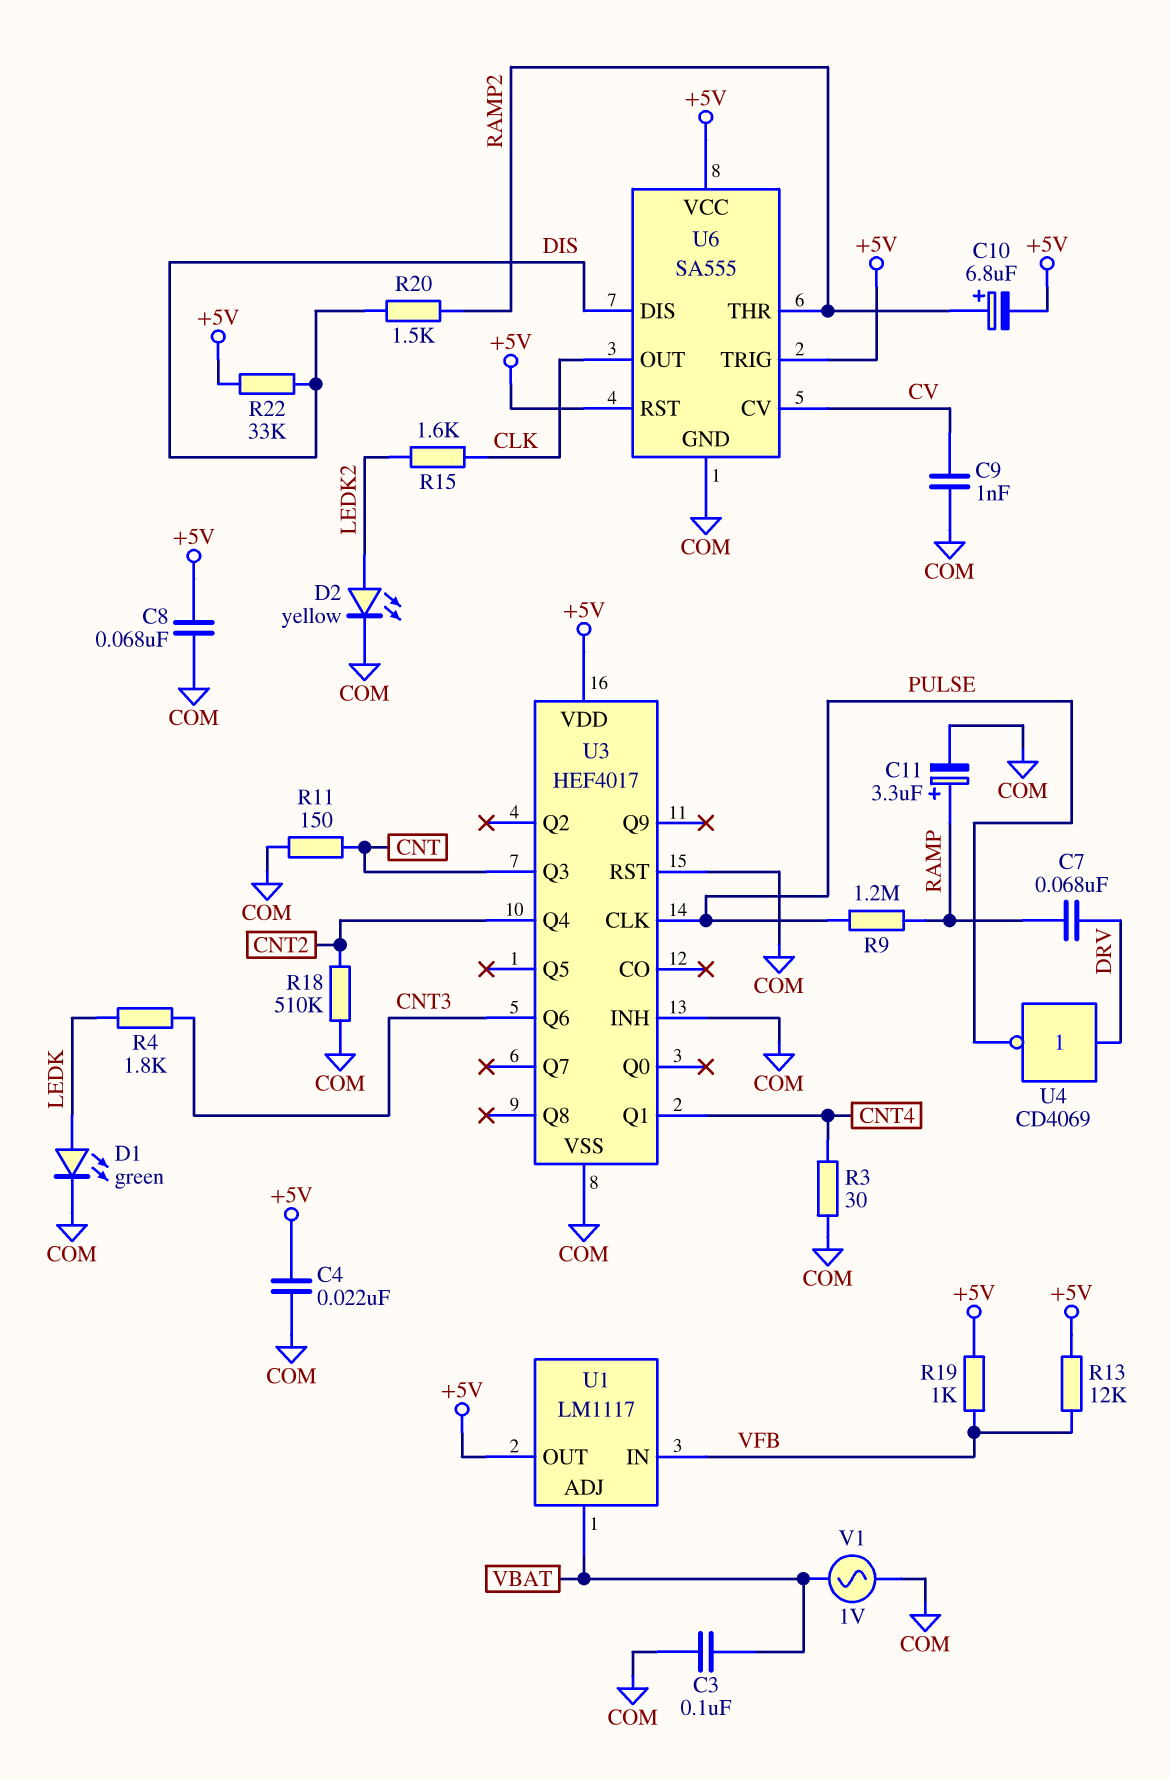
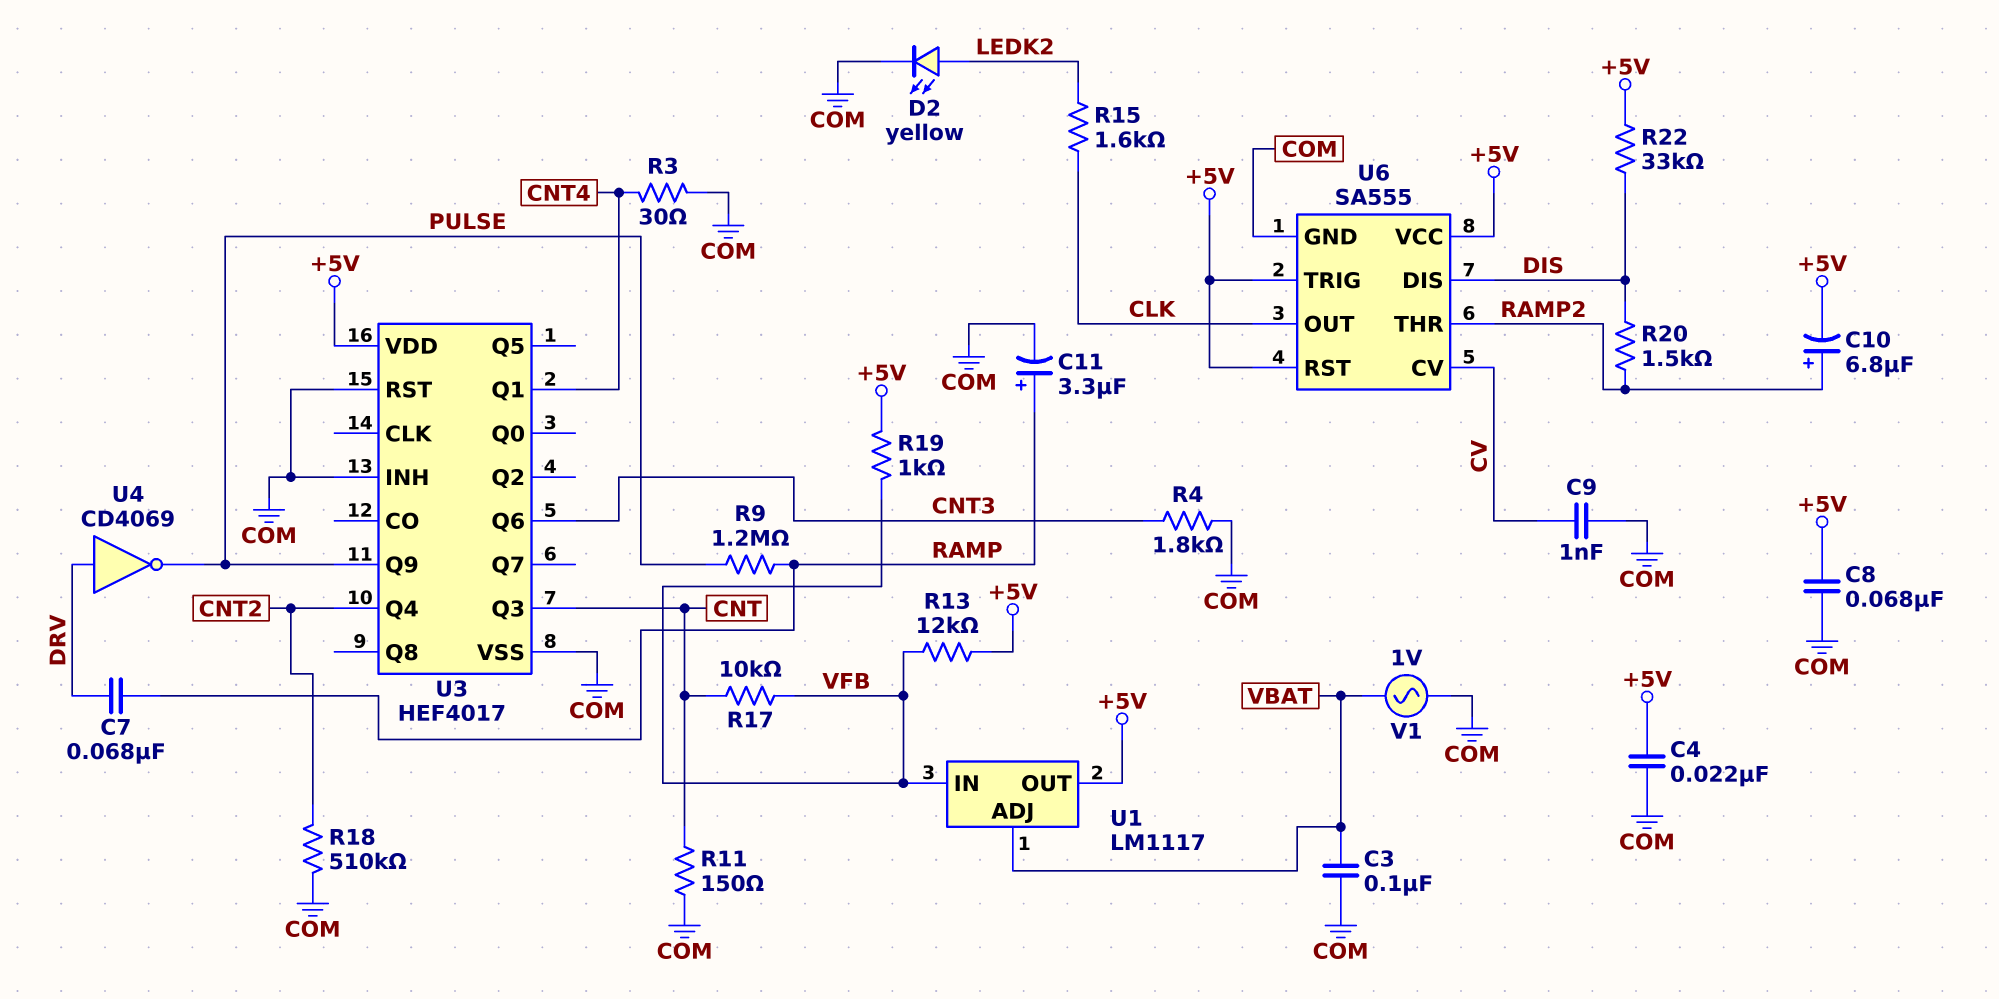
D1: LED green (A LEDK, K COM) -> none
R4: 1.8k (CNT3, LEDK) -> 1.8k (CNT3, COM)
R17: none -> 10k (CNT, VFB)
U3 pin CLK: PULSE -> none
U3 pin Q9: none -> PULSE

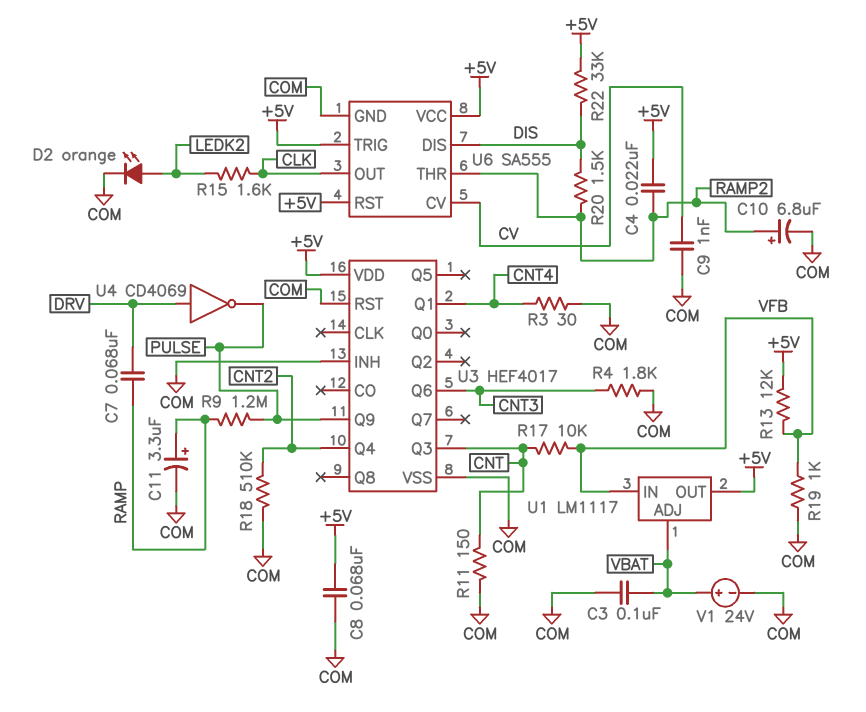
C4: 22nF (+5V, COM) -> 22nF (+5V, RAMP2)
C10: 6.8uF (plus RAMP2, minus +5V) -> 6.8uF (plus RAMP2, minus COM)
D2: LED yellow (A LEDK2, K COM) -> LED orange (A LEDK2, K COM)
R19: 1k (+5V, VFB) -> 1k (COM, VFB)
V1: AC 1V (COM, VBAT) -> 24V (plus VBAT, minus COM)

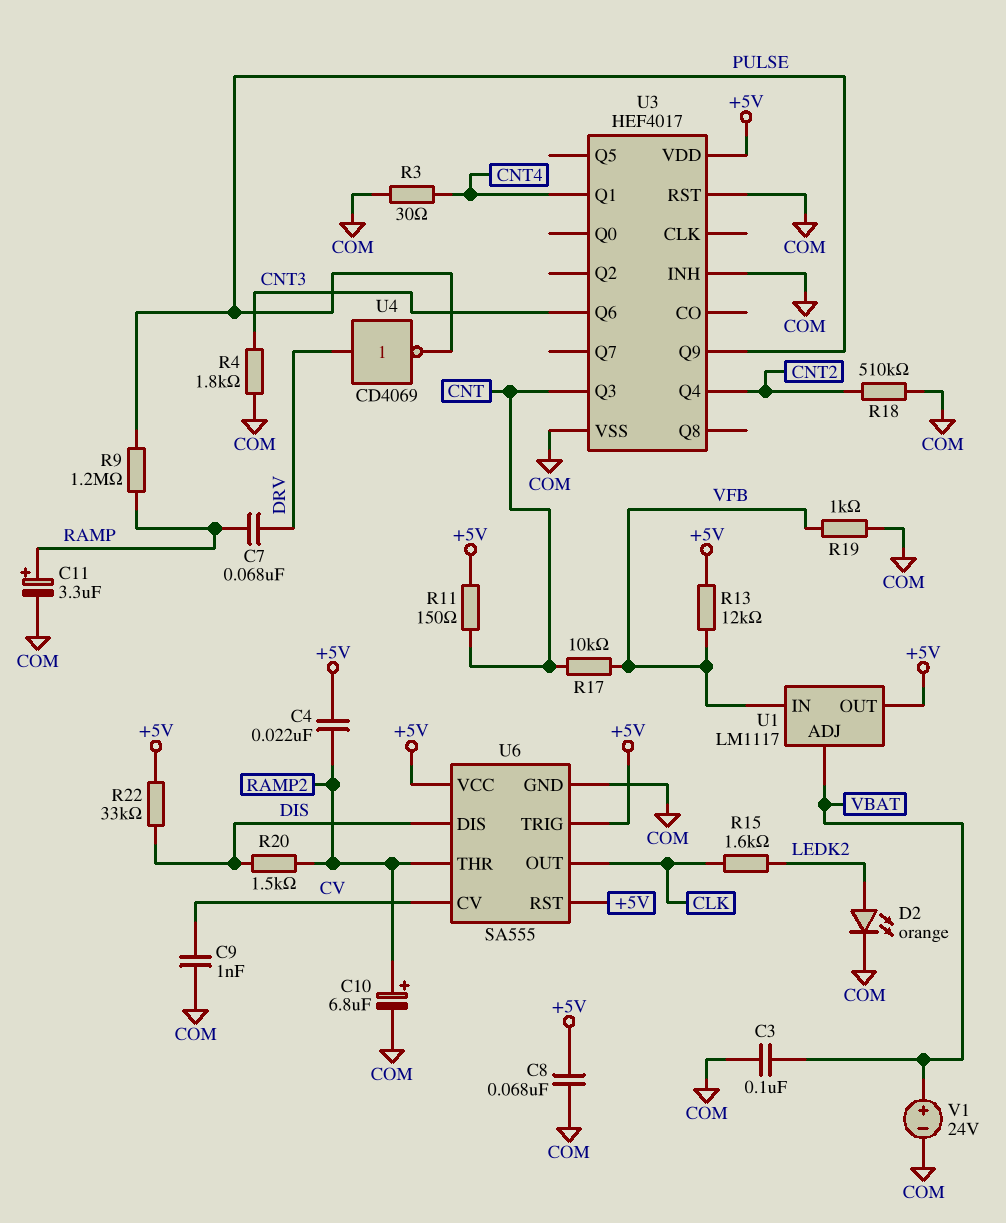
R11: 150 (CNT, COM) -> 150 (+5V, CNT)

